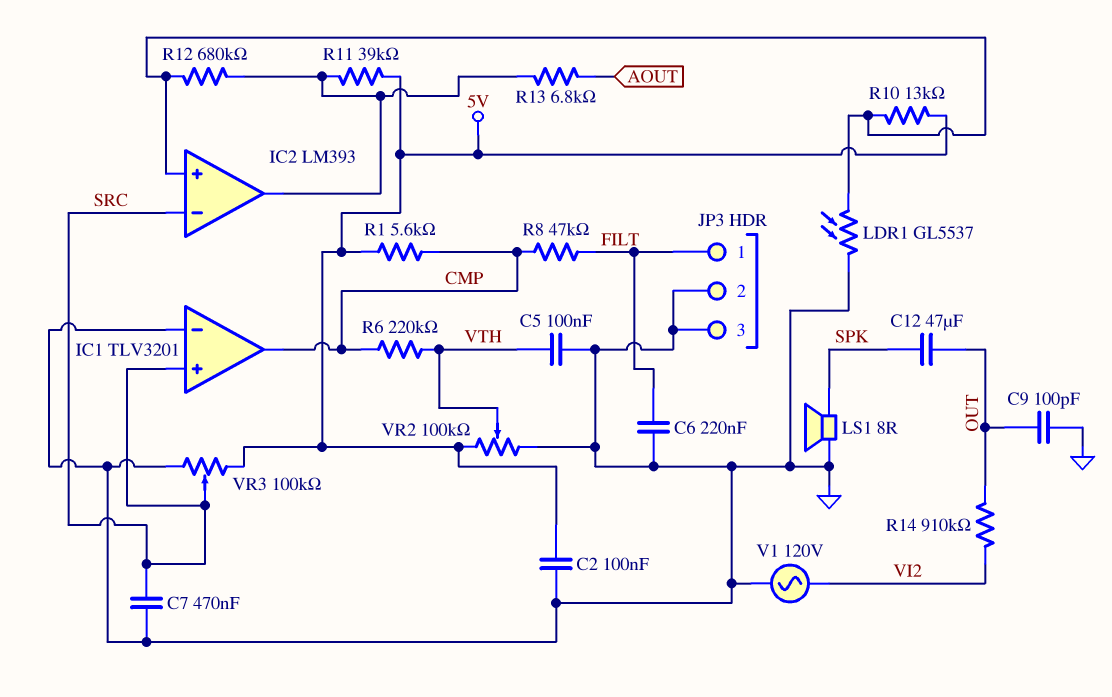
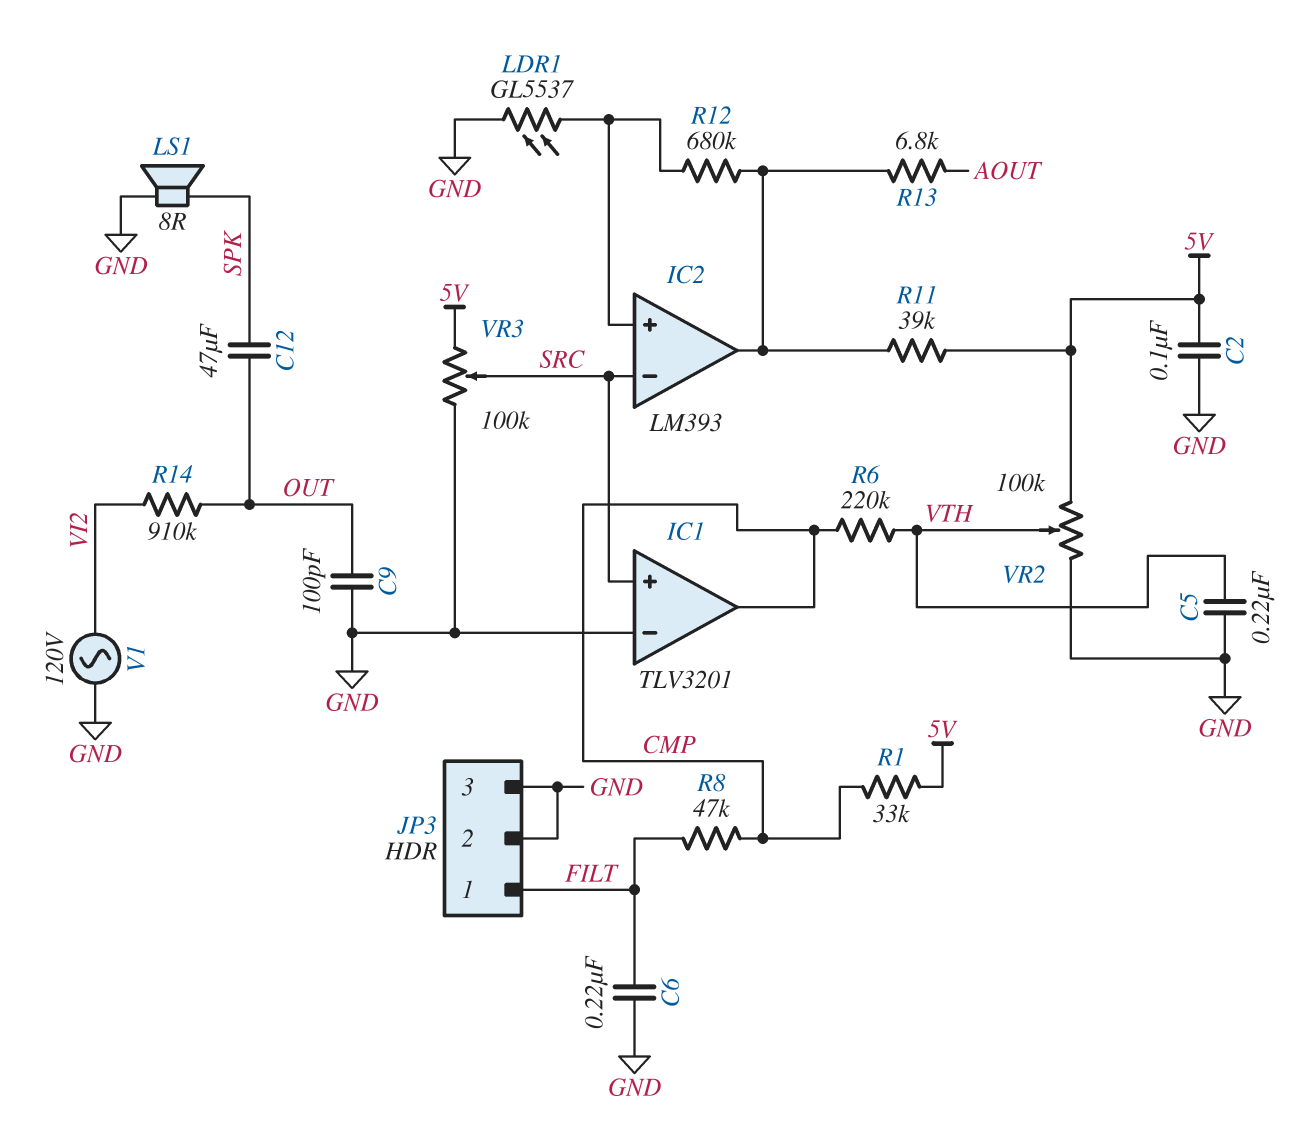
C5: 100nF (GND, VTH) -> 220nF (GND, VTH)
C7: 470nF (GND, SRC) -> none
R1: 5.6k (5V, CMP) -> 33k (5V, CMP)
R10: 13k (5V, IC2/in+) -> none

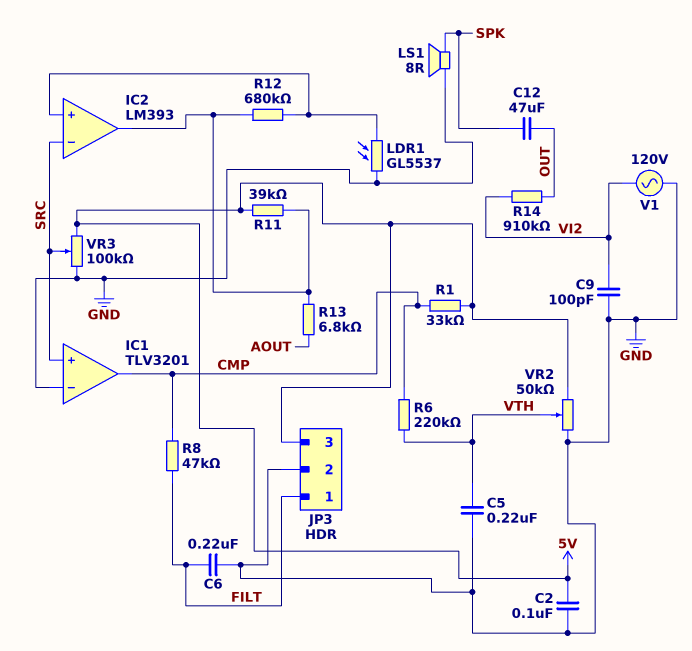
C9: 100pF (GND, OUT) -> 100pF (GND, VI2)
JP3 pin 3: GND -> 5V
VR2: 100k (5V, GND, wiper VTH) -> 50k (5V, GND, wiper VTH)

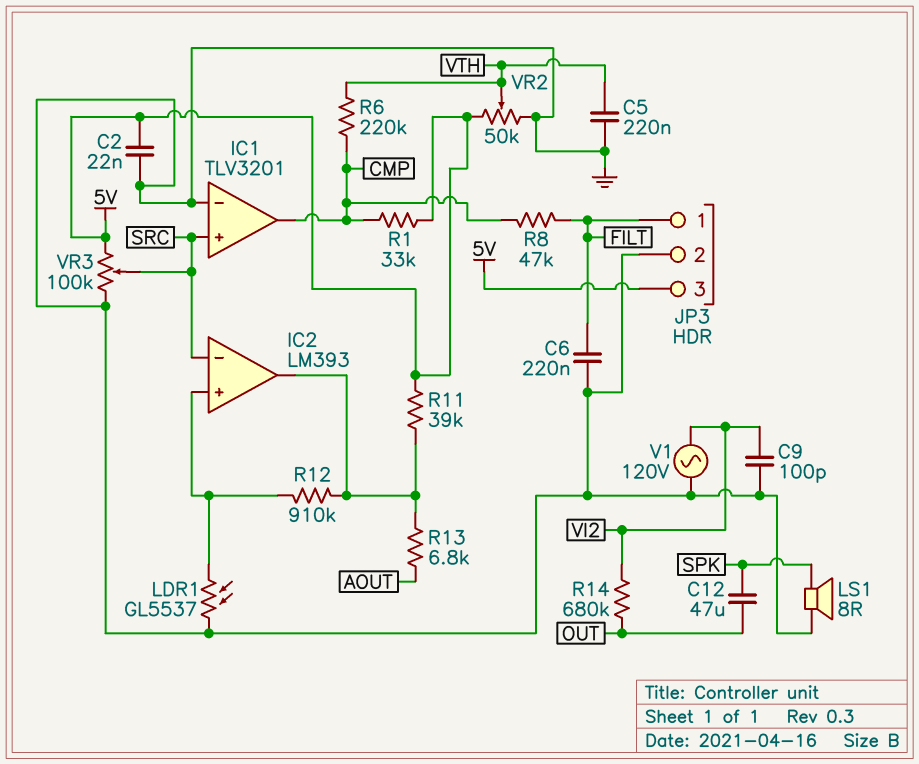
C2: 100nF (5V, GND) -> 22nF (5V, GND)
R12: 680k (IC2/in+, IC2/out) -> 910k (IC2/in+, IC2/out)
R14: 910k (OUT, VI2) -> 680k (OUT, VI2)

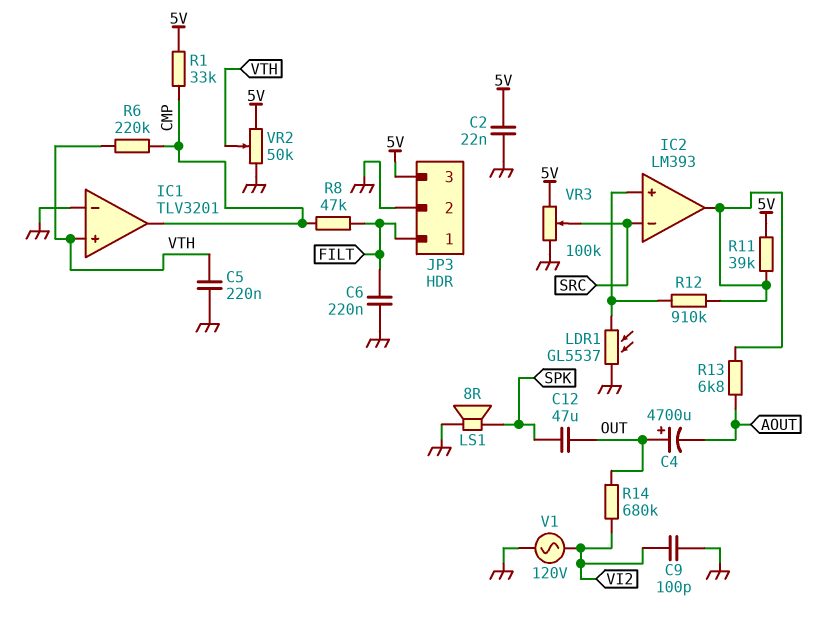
C4: none -> 4700uF (plus OUT, minus AOUT)
IC1 pin in+: SRC -> VTH

